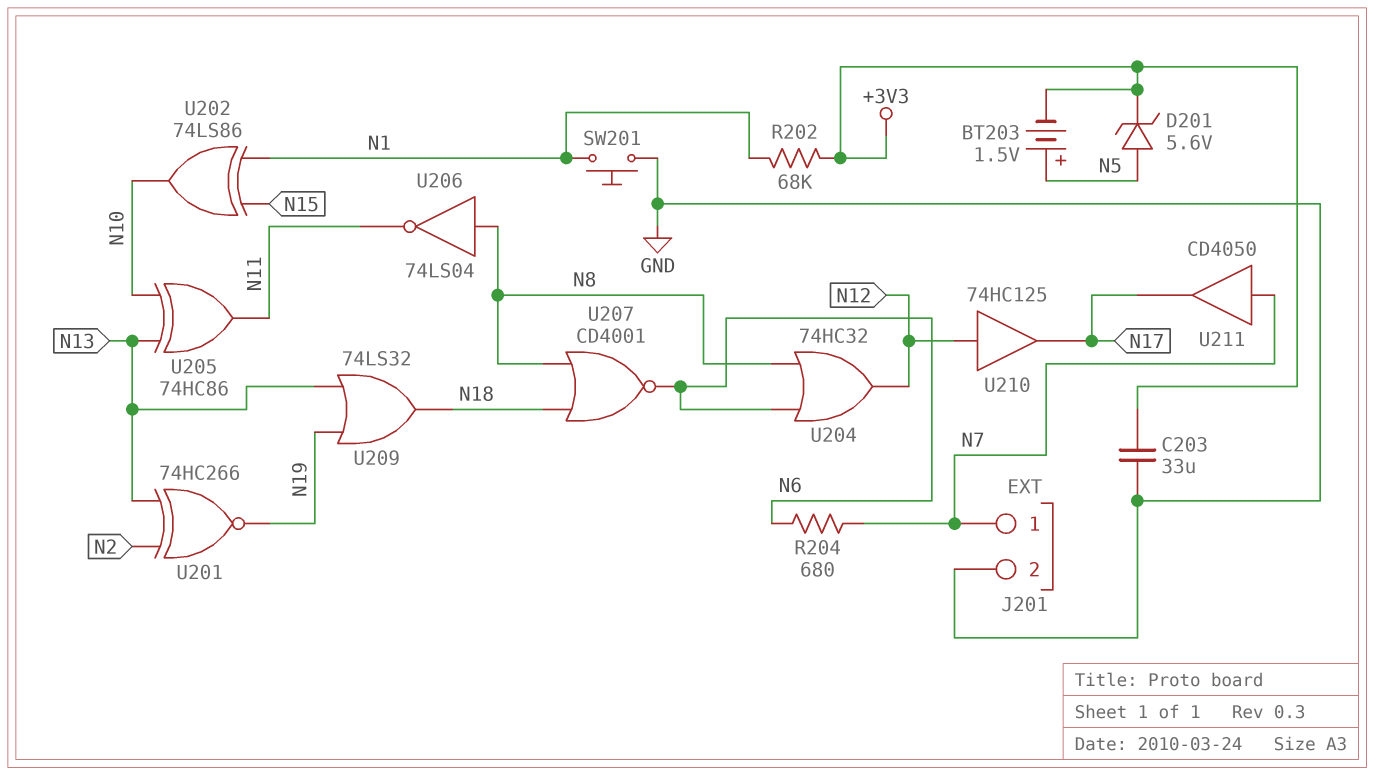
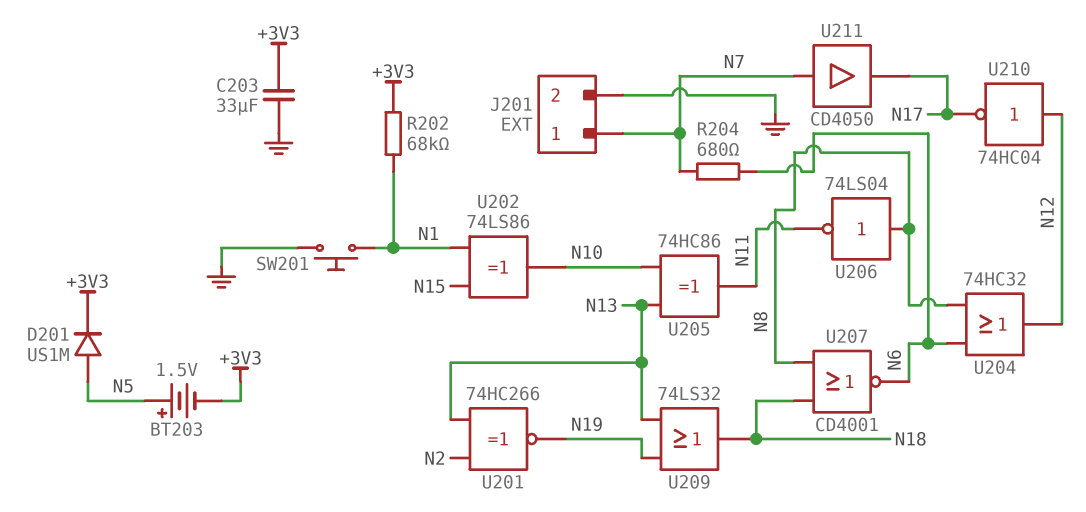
D201: zener 5.6V (A N5, K +3V3) -> diode US1M (A N5, K +3V3)
U210: buffer 74HC125 (in N12, out N17) -> NOT 74HC04 (in N12, out N17)

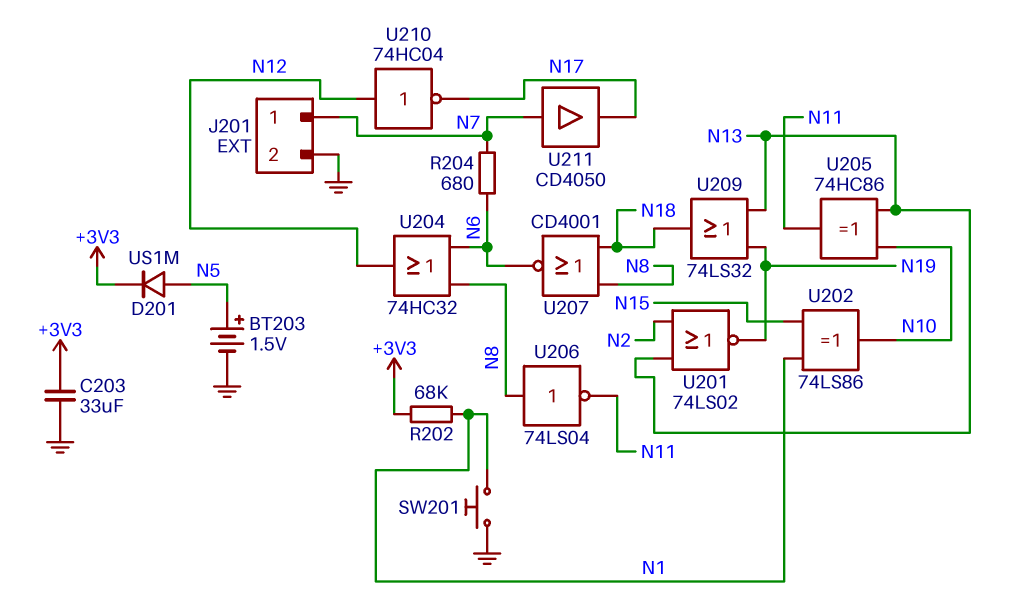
BT203: 1.5V (plus N5, minus +3V3) -> 1.5V (plus N5, minus GND)
U201: XNOR 74HC266 (in N2, in N13, out N19) -> NOR 74LS02 (in N2, in N13, out N19)

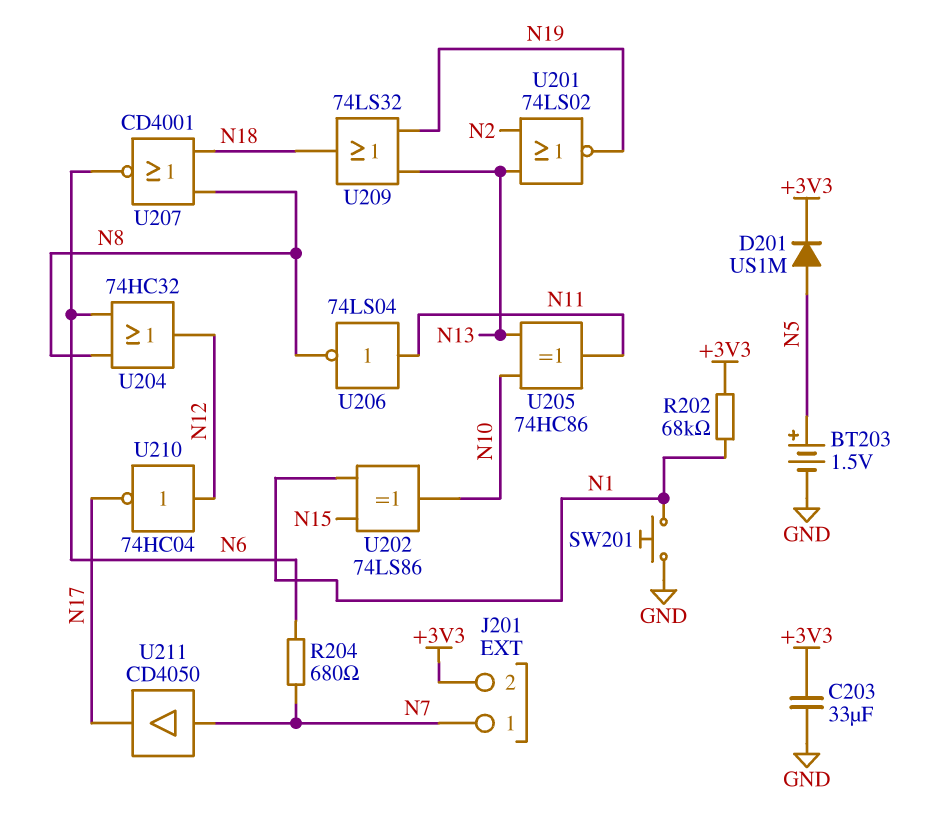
J201 pin 2: GND -> +3V3
U206: NOT 74LS04 (in N8, out N11) -> NOT 74LS04 (in N11, out N8)

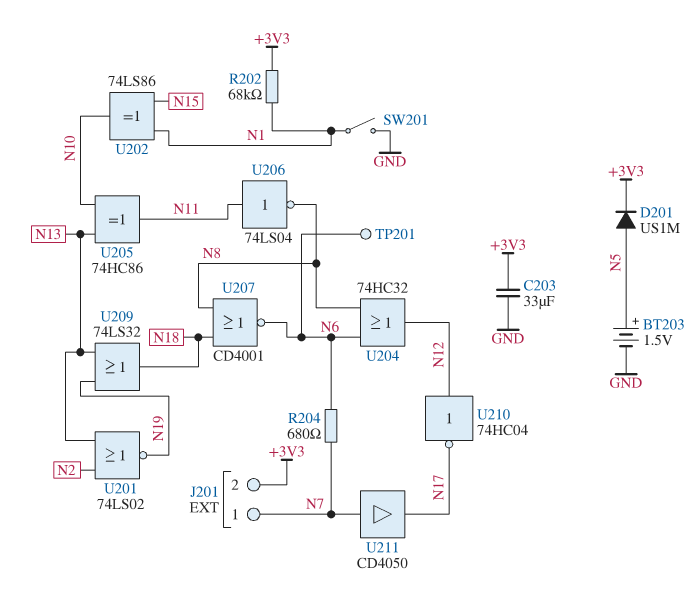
SW201: button (GND, N1) -> switch (GND, N1)
TP201: none -> test point (N6)

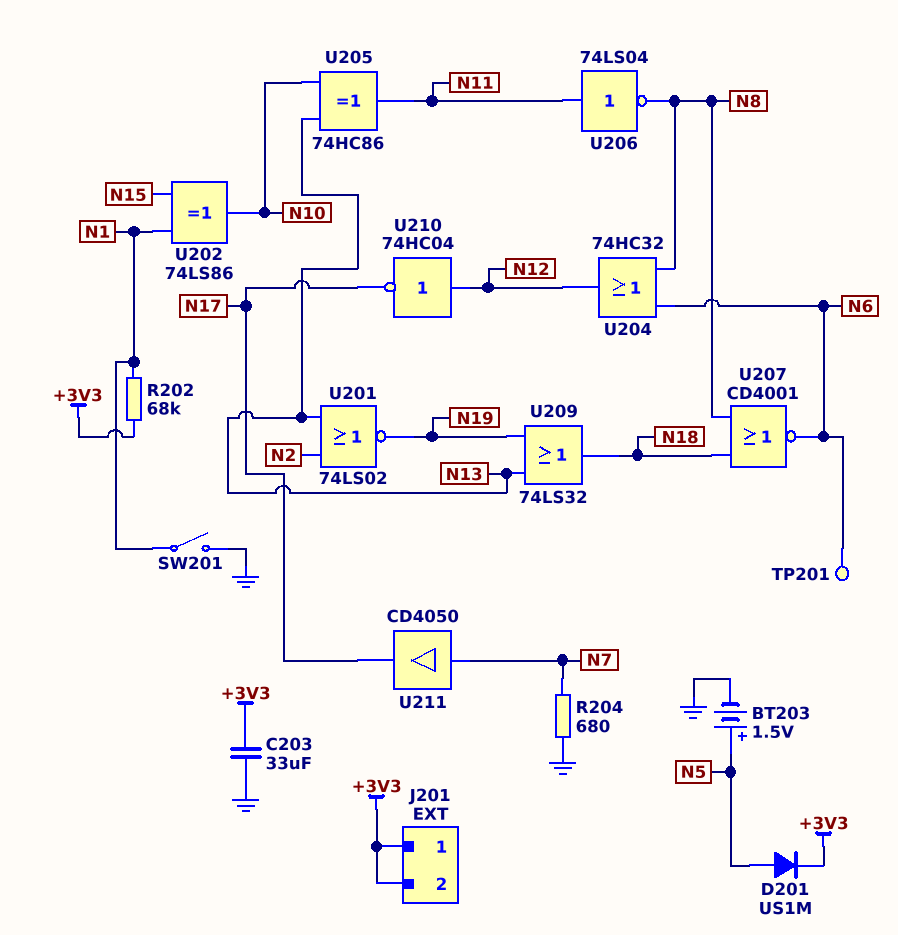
J201 pin 1: N7 -> +3V3
R204: 680 (N6, N7) -> 680 (GND, N7)

